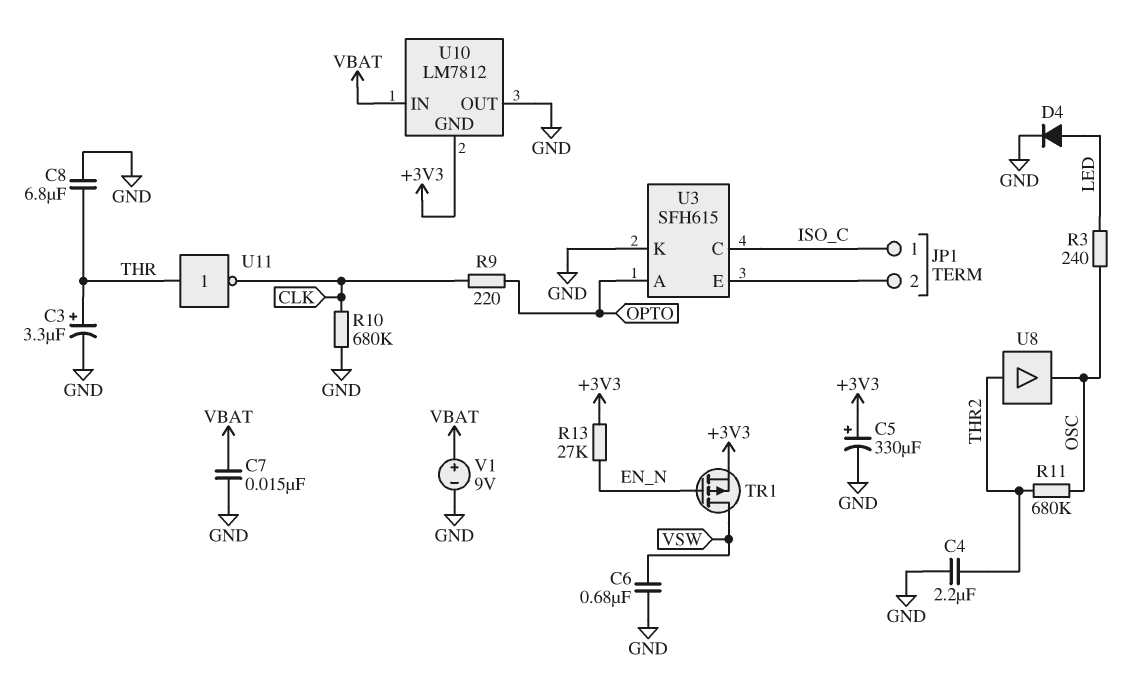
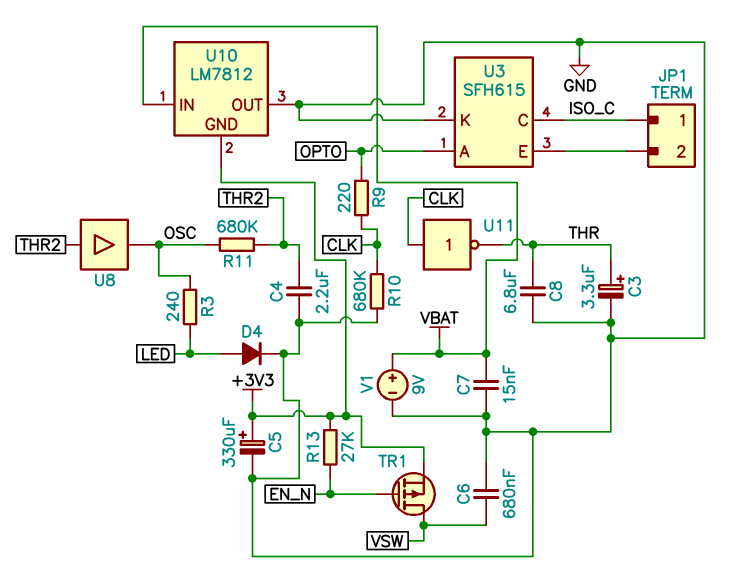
U11: NOT (in THR, out CLK) -> NOT (in CLK, out THR)

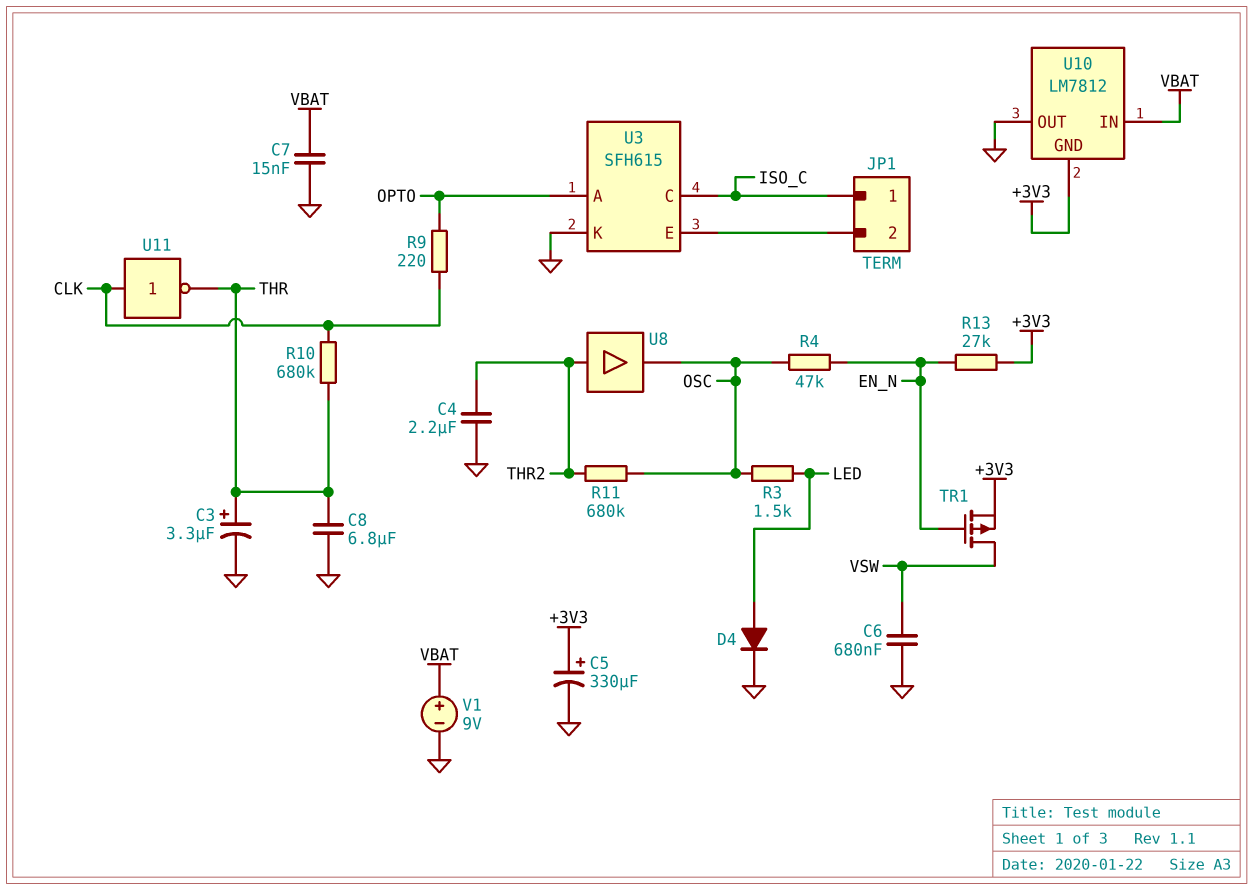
R3: 240 (LED, OSC) -> 1.5k (LED, OSC)
R4: none -> 47k (EN_N, OSC)
R10: 680k (CLK, GND) -> 680k (CLK, THR)

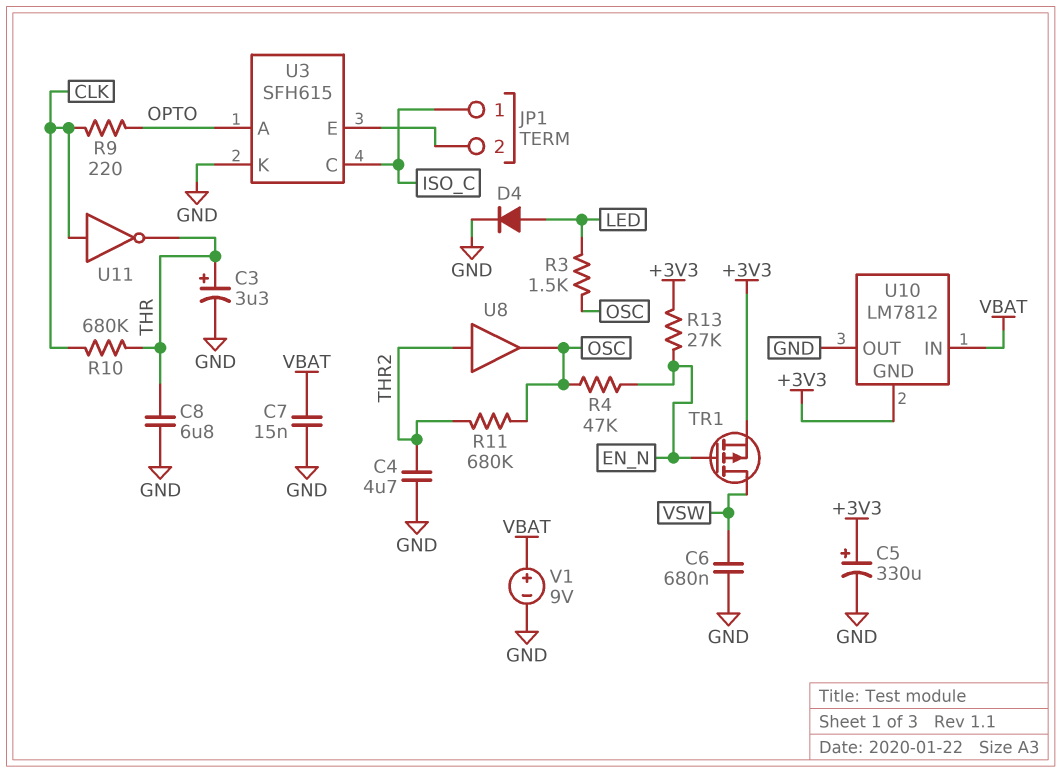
C4: 2.2uF (GND, THR2) -> 4.7uF (GND, THR2)

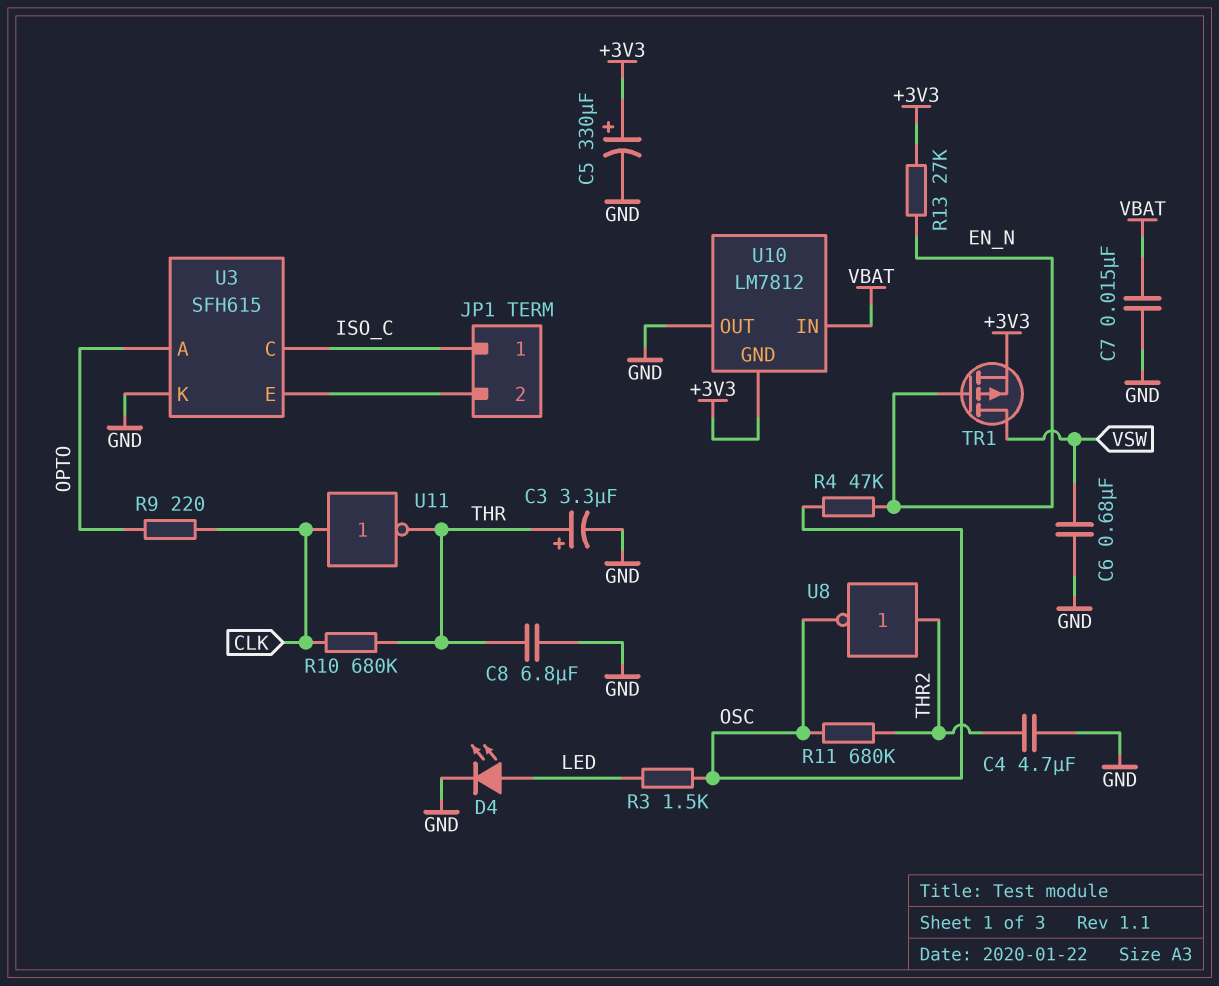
D4: diode (A LED, K GND) -> LED (A LED, K GND)
U8: buffer (in THR2, out OSC) -> NOT (in THR2, out OSC)
V1: 9V (plus VBAT, minus GND) -> none

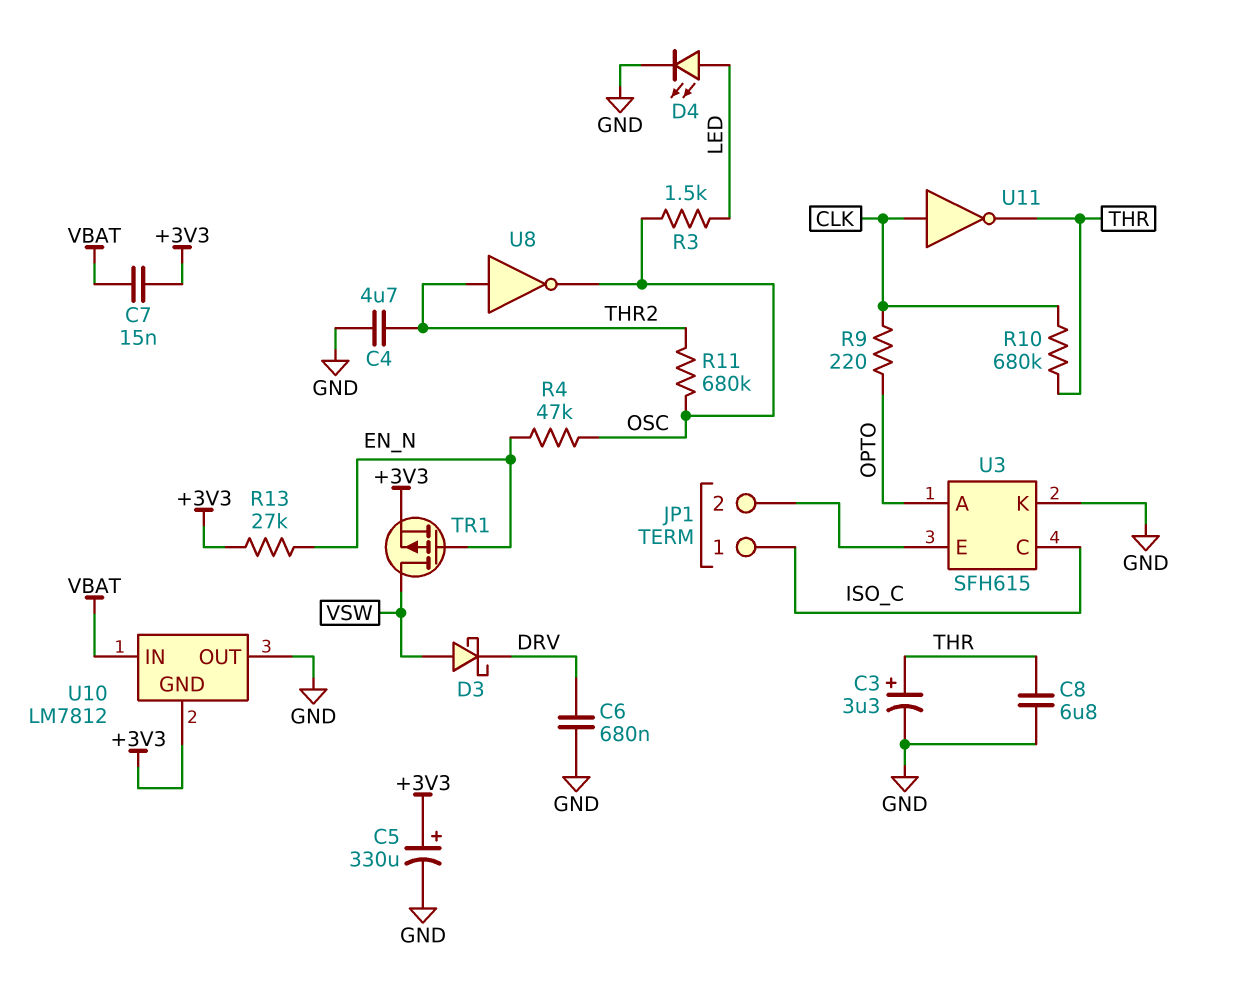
C6: 680nF (GND, VSW) -> 680nF (DRV, GND)
C7: 15nF (GND, VBAT) -> 15nF (+3V3, VBAT)
D3: none -> schottky (A VSW, K DRV)

